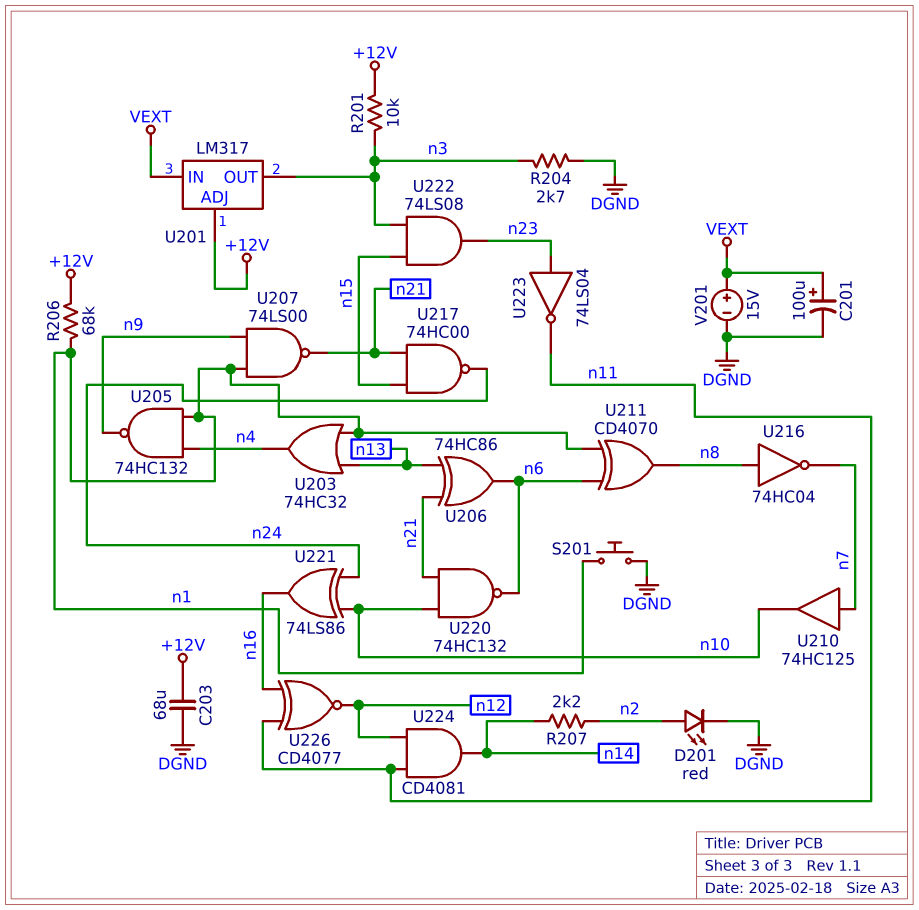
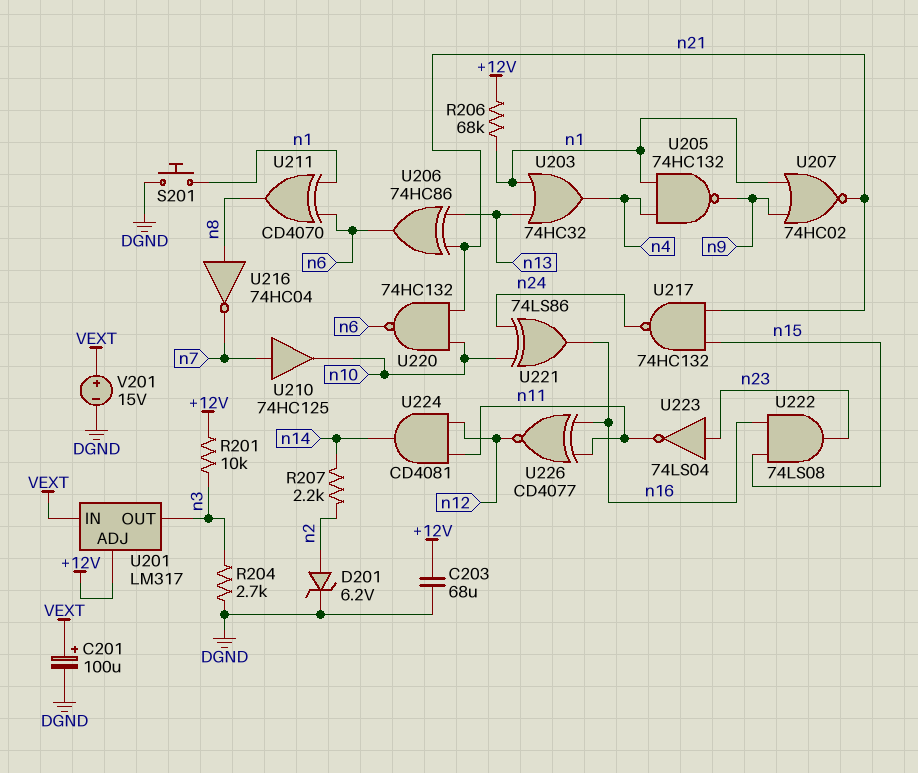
D201: LED red (A n2, K DGND) -> zener 6.2V (A n2, K DGND)
U207: NAND 74LS00 (in n1, in n9, out n21) -> NOR 74HC02 (in n1, in n9, out n21)
U217: NAND 74HC00 (in n15, in n21, out n24) -> NAND 74HC132 (in n15, in n21, out n24)
U222: AND 74LS08 (in n3, in n15, out n23) -> AND 74LS08 (in n15, in n16, out n23)

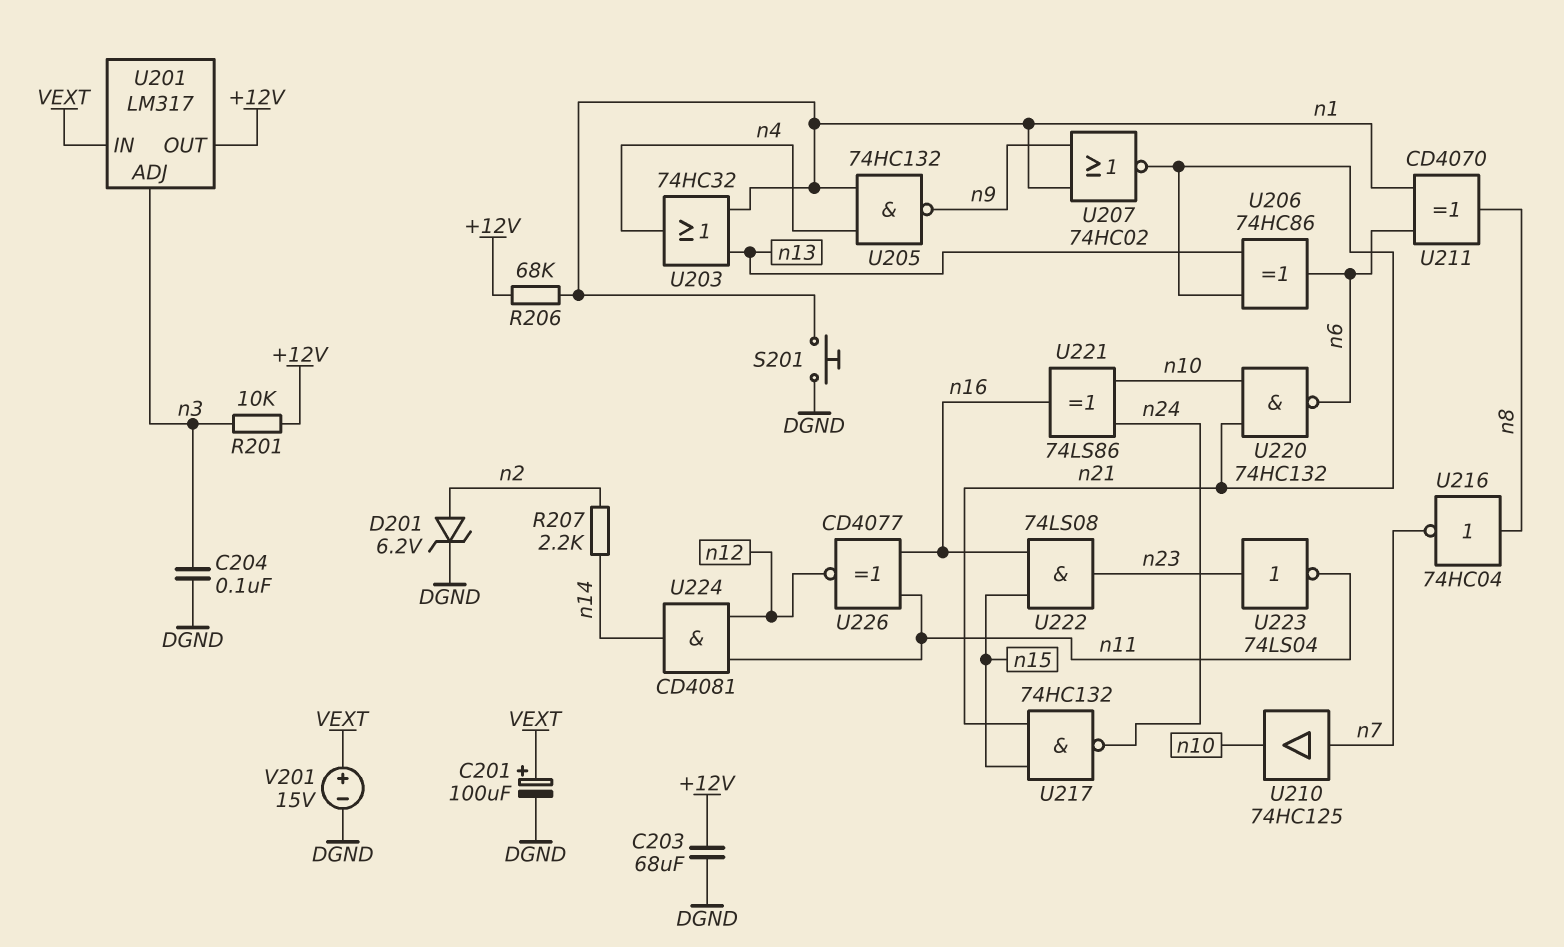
C204: none -> 100nF (DGND, n3)
R204: 2.7k (DGND, n3) -> none
U201 pin ADJ: +12V -> n3
U201 pin OUT: n3 -> +12V

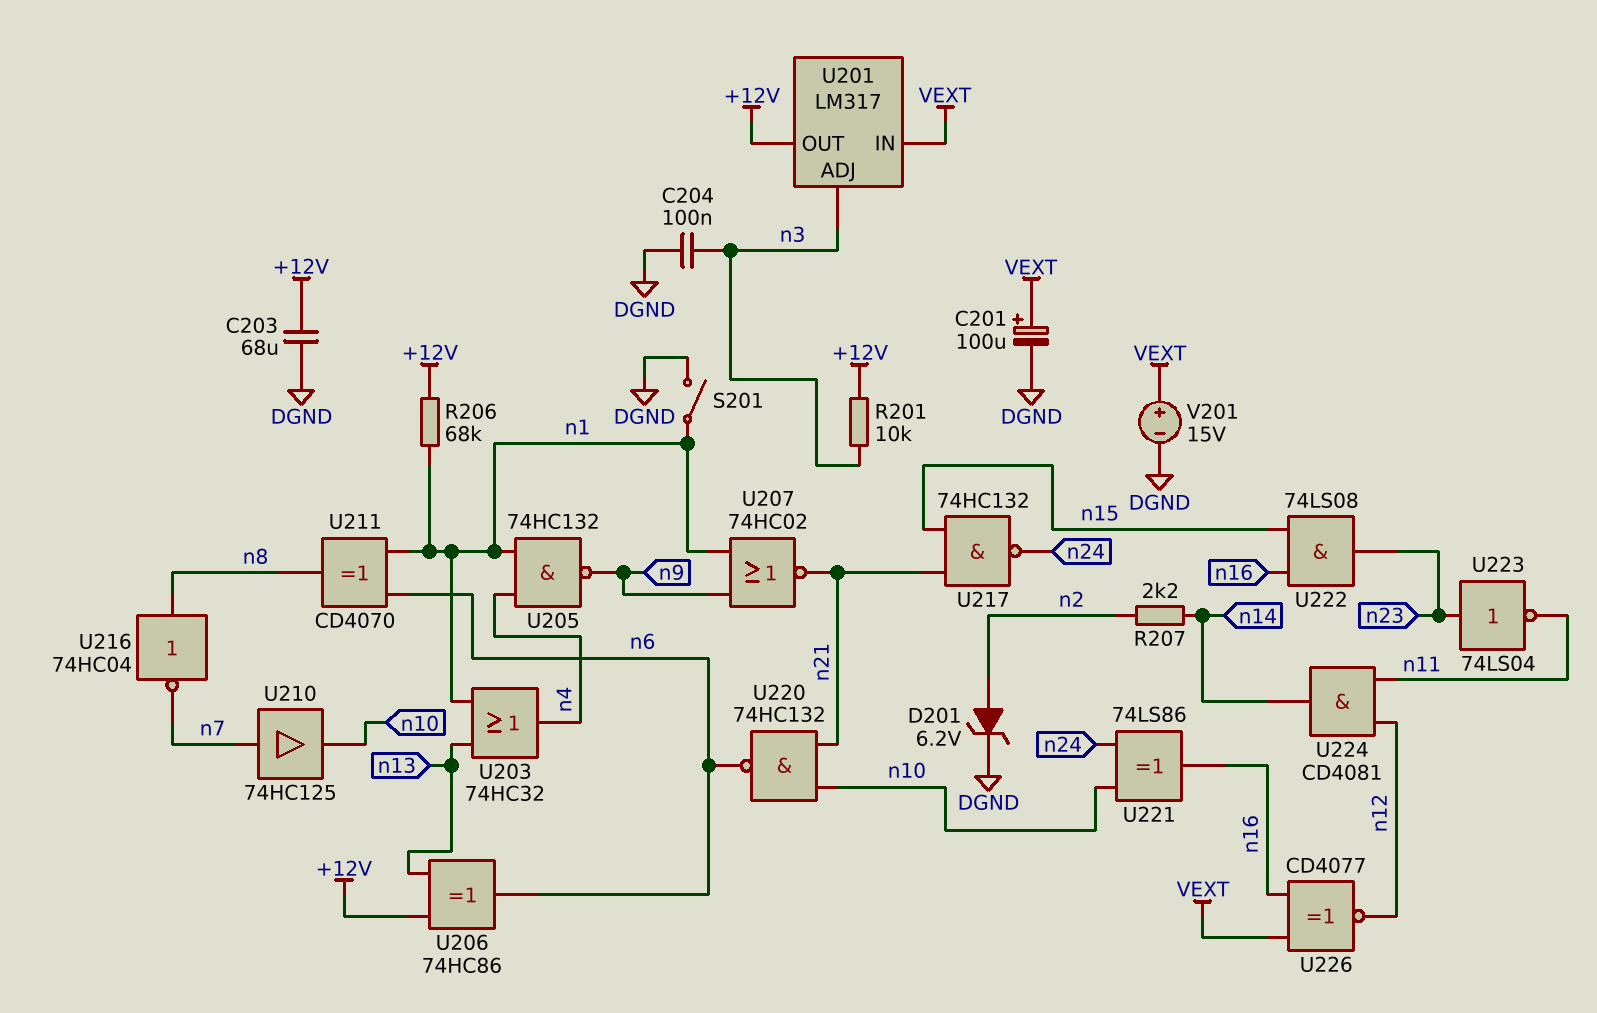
S201: button (DGND, n1) -> switch (DGND, n1)
U206: XOR 74HC86 (in n13, in n21, out n6) -> XOR 74HC86 (in +12V, in n13, out n6)
U226: XNOR CD4077 (in n11, in n16, out n12) -> XNOR CD4077 (in VEXT, in n16, out n12)

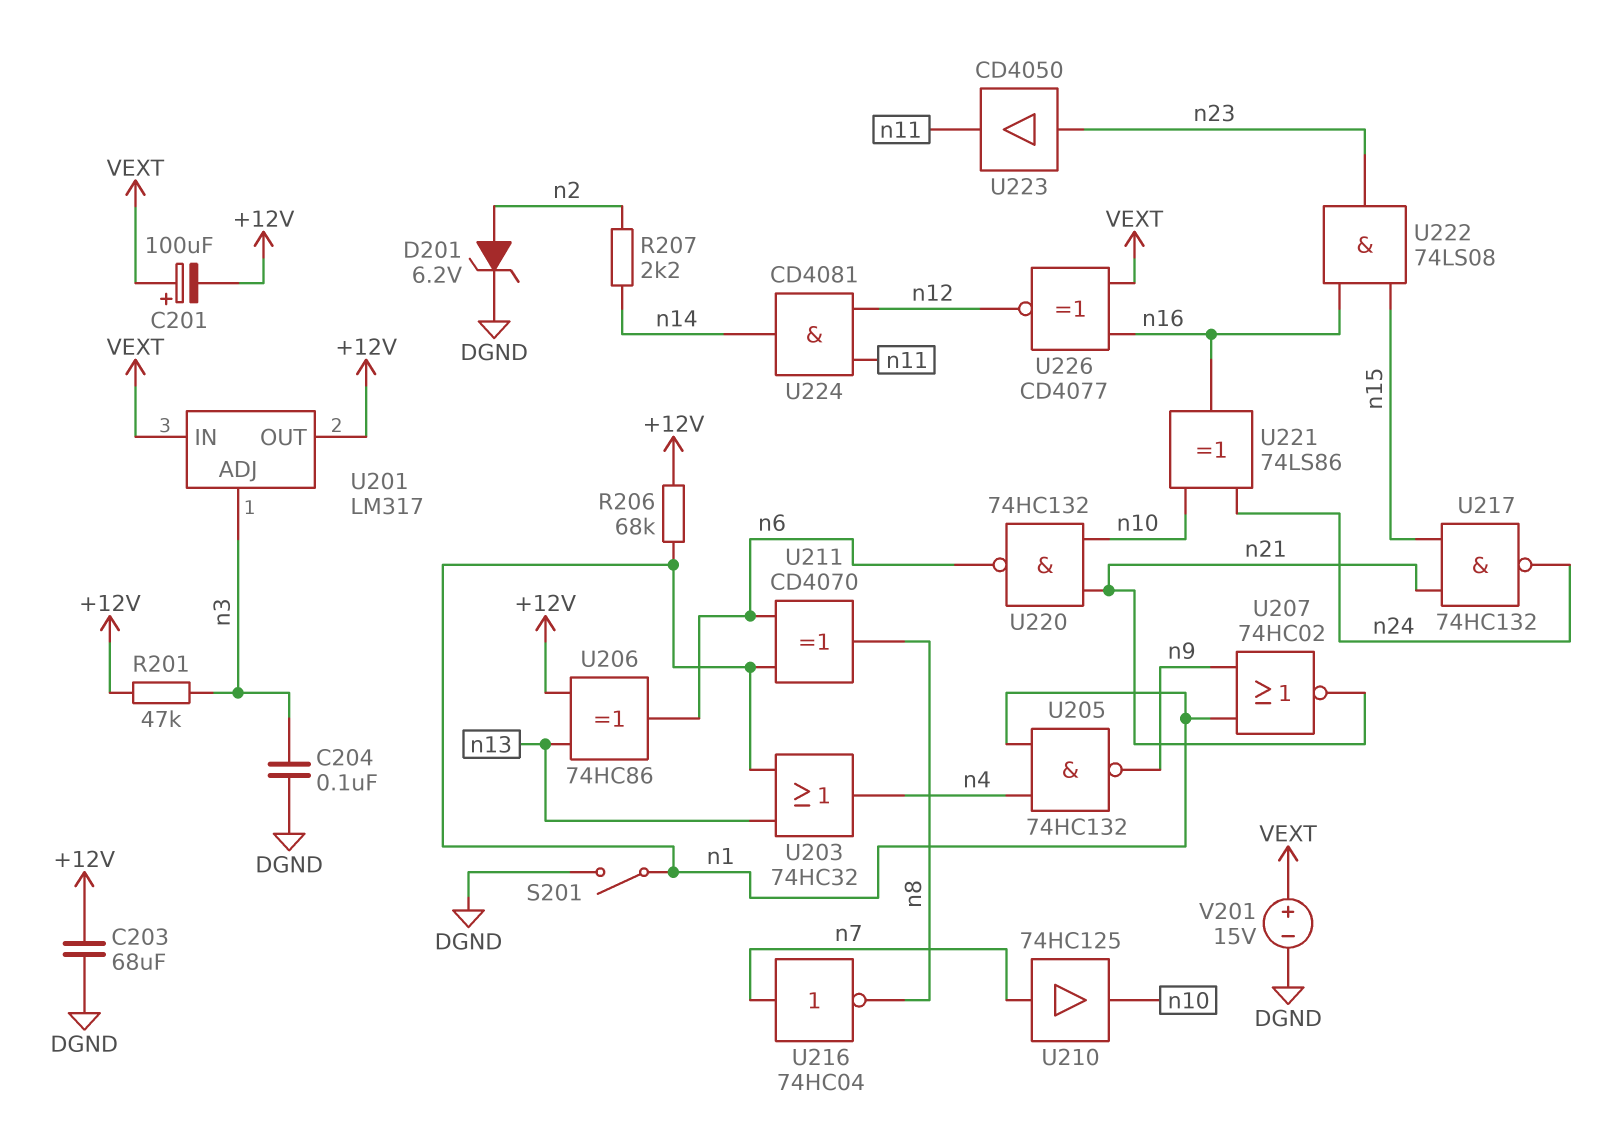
C201: 100uF (plus VEXT, minus DGND) -> 100uF (plus VEXT, minus +12V)
R201: 10k (+12V, n3) -> 47k (+12V, n3)
U216: NOT 74HC04 (in n8, out n7) -> NOT 74HC04 (in n7, out n8)
U223: NOT 74LS04 (in n23, out n11) -> buffer CD4050 (in n23, out n11)

